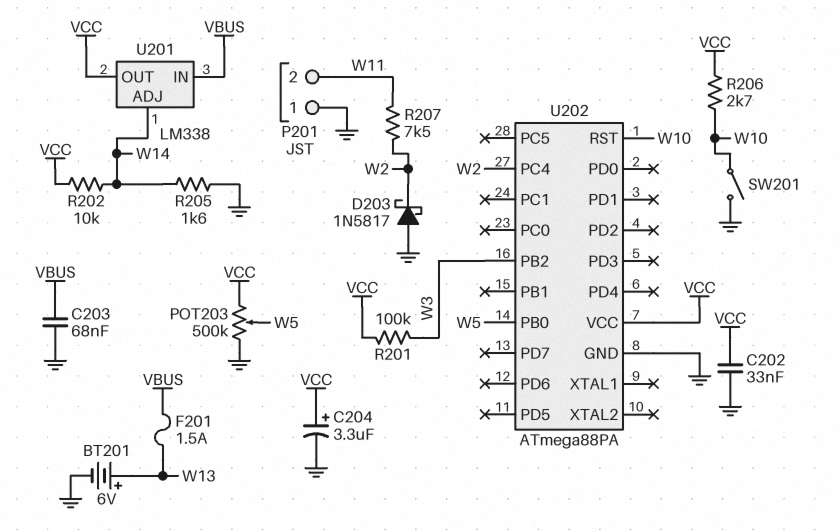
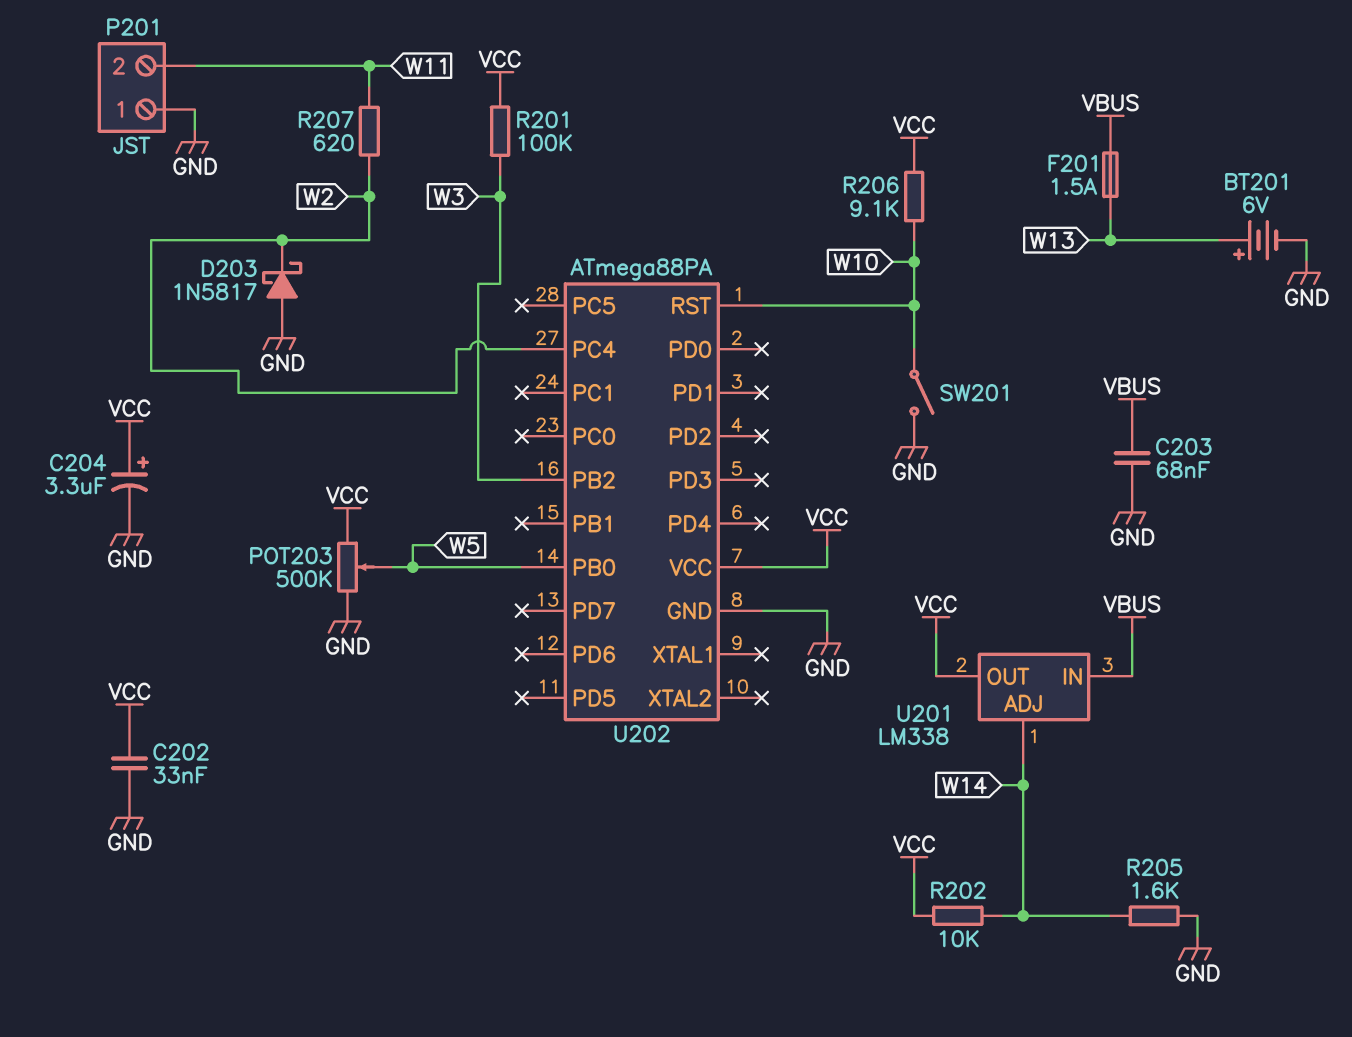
R206: 2.7k (VCC, W10) -> 9.1k (VCC, W10)
R207: 7.5k (W2, W11) -> 620 (W2, W11)

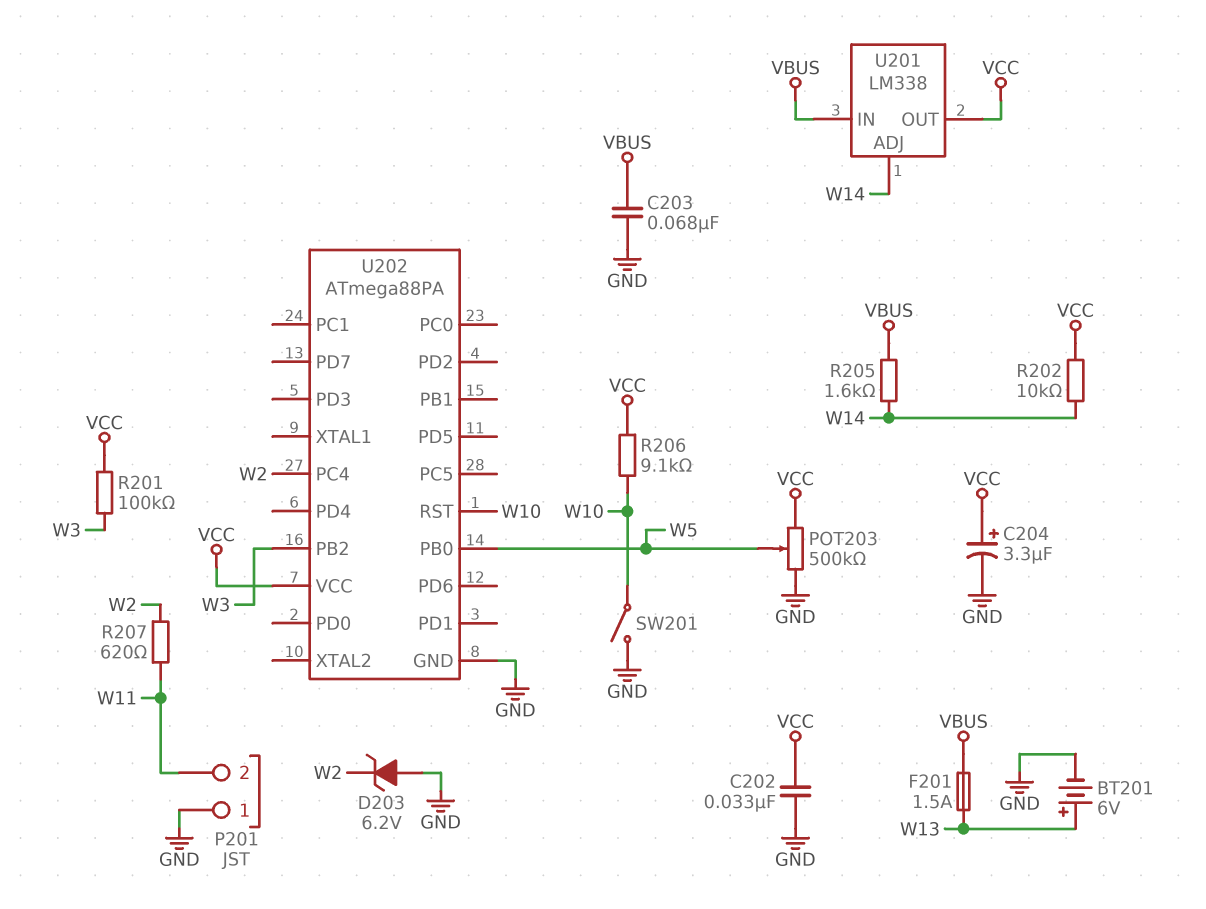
D203: schottky 1N5817 (A GND, K W2) -> zener 6.2V (A GND, K W2)
R205: 1.6k (GND, W14) -> 1.6k (VBUS, W14)

